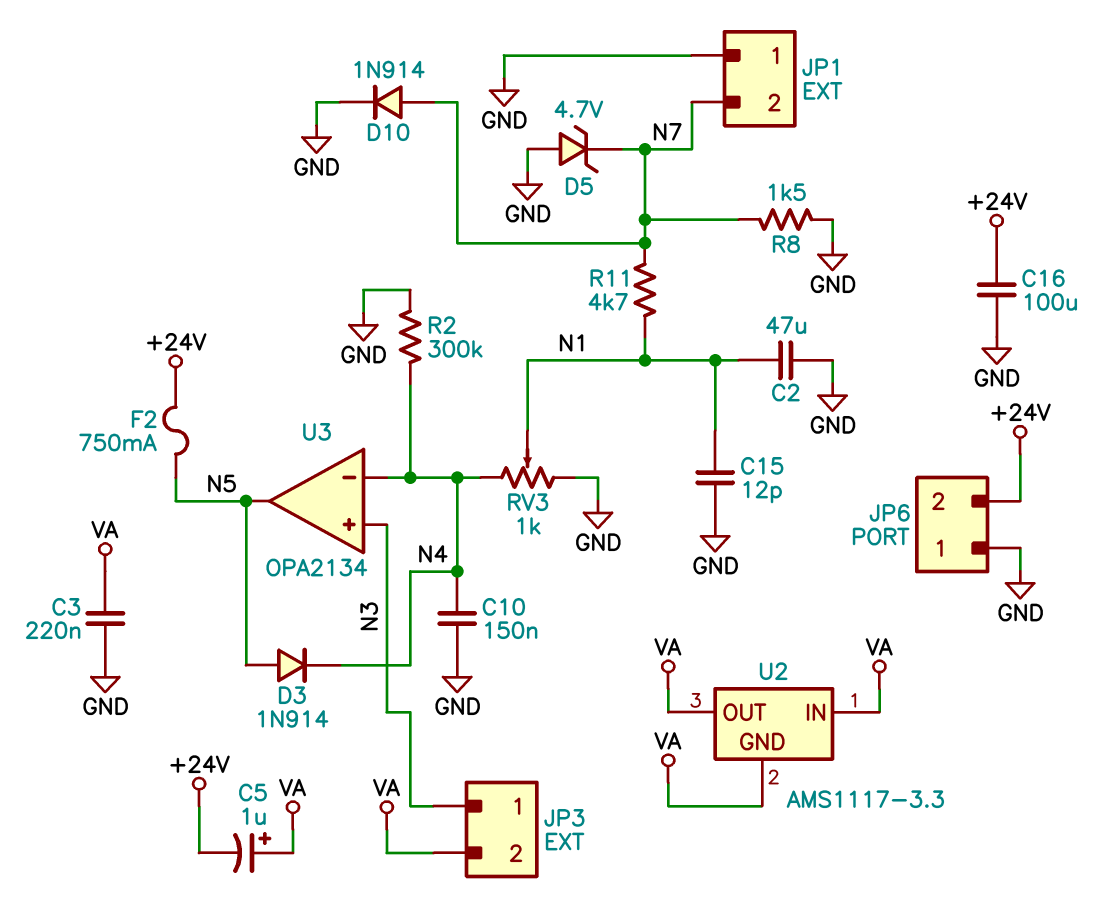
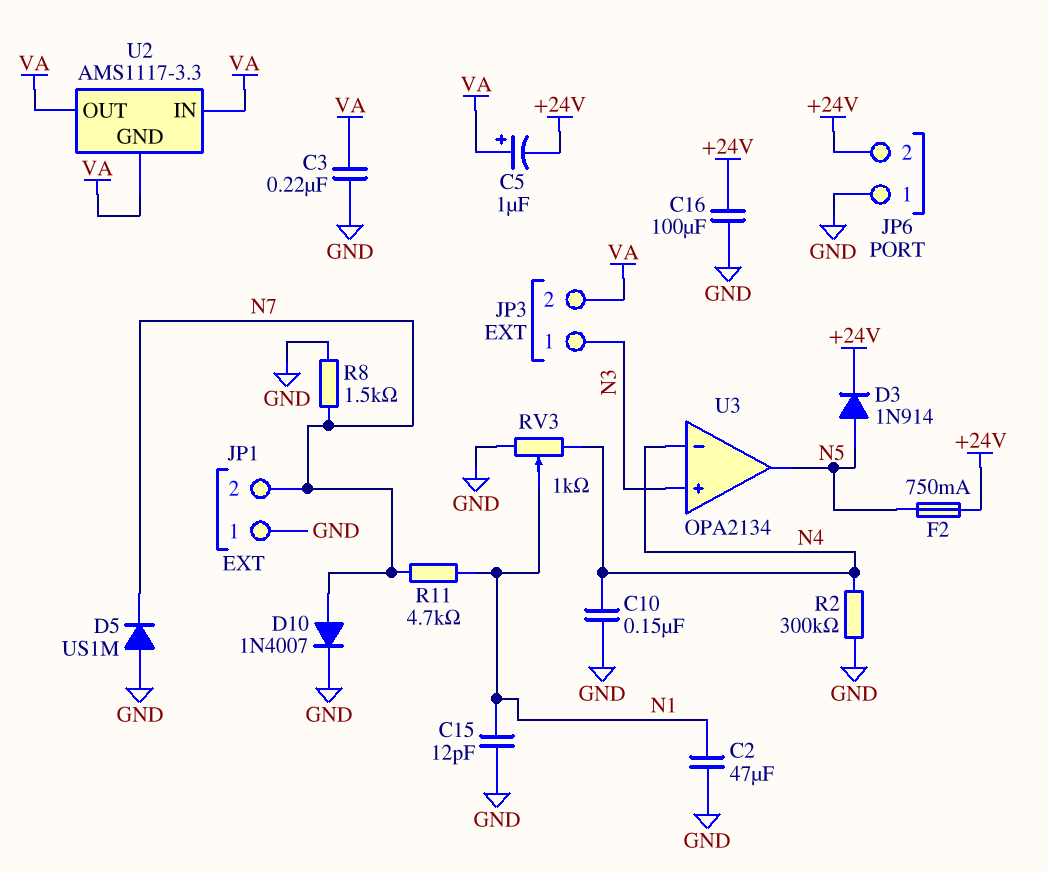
D3: diode 1N914 (A N5, K N4) -> diode 1N914 (A N5, K +24V)
D5: zener 4.7V (A GND, K N7) -> diode US1M (A GND, K N7)
D10: diode 1N914 (A N7, K GND) -> diode 1N4007 (A N7, K GND)

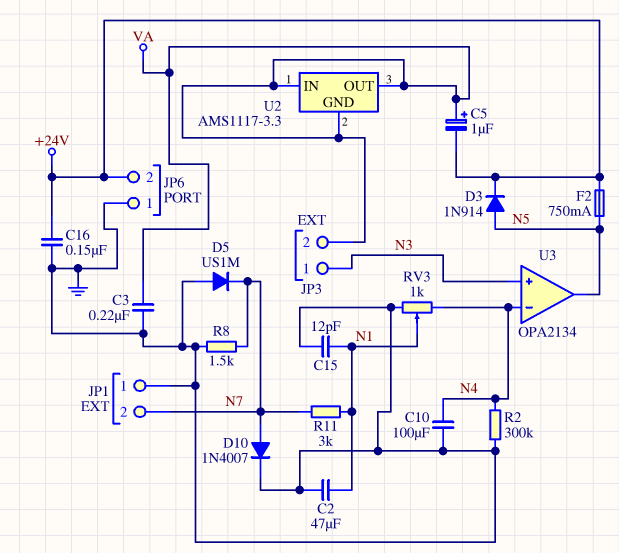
C10: 150nF (GND, N4) -> 100uF (GND, N4)
C16: 100uF (+24V, GND) -> 150nF (+24V, GND)
R11: 4.7k (N1, N7) -> 3k (N1, N7)

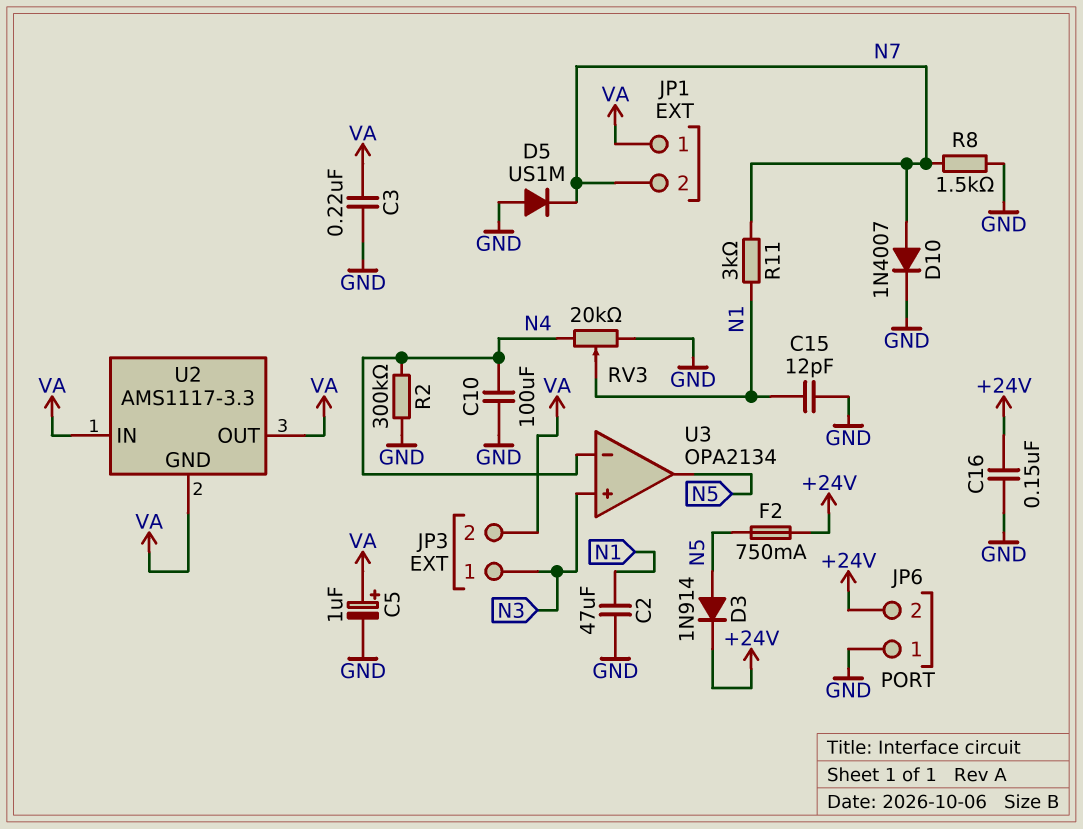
C5: 1uF (plus VA, minus +24V) -> 1uF (plus VA, minus GND)
JP1 pin 1: GND -> VA
RV3: 1k (GND, N4, wiper N1) -> 20k (GND, N4, wiper N1)

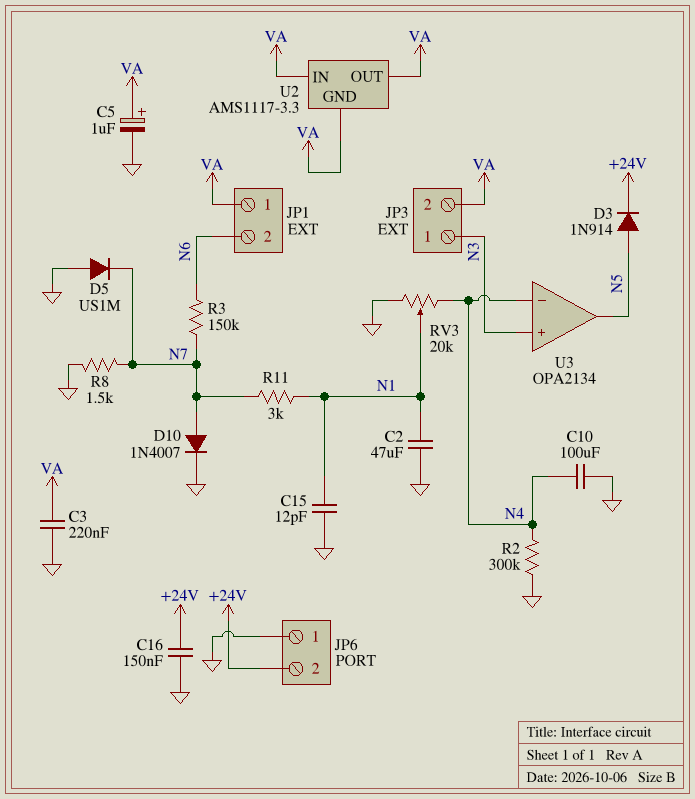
F2: 750mA (+24V, N5) -> none
JP1 pin 2: N7 -> N6
R3: none -> 150k (N6, N7)

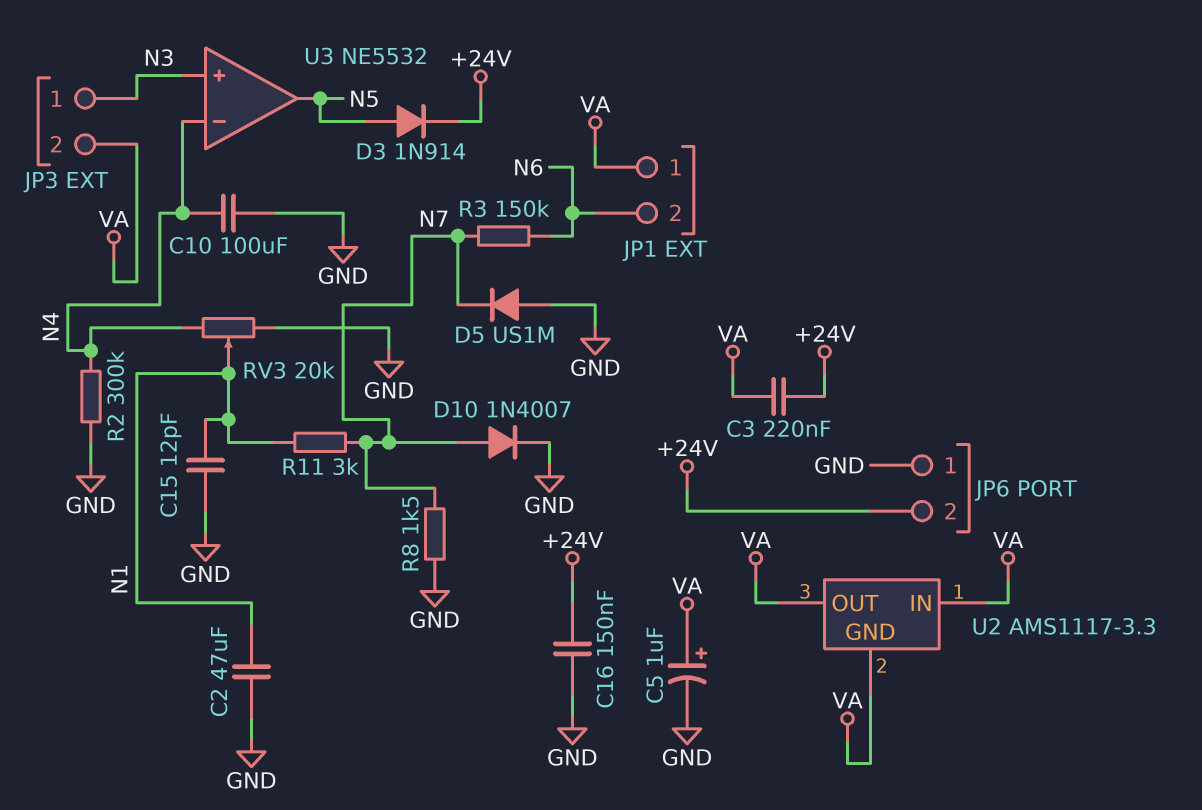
C3: 220nF (GND, VA) -> 220nF (+24V, VA)
U3: OPA2134 -> NE5532

